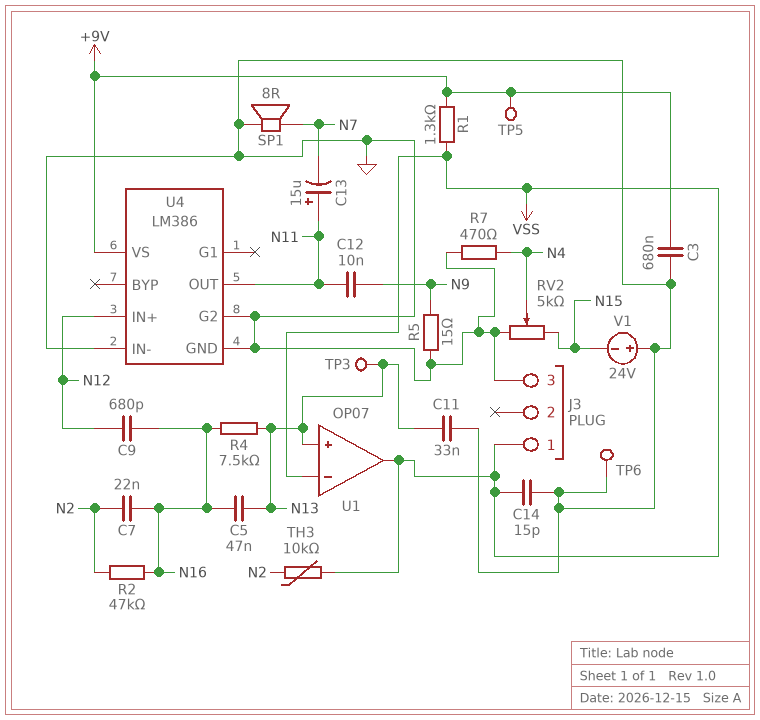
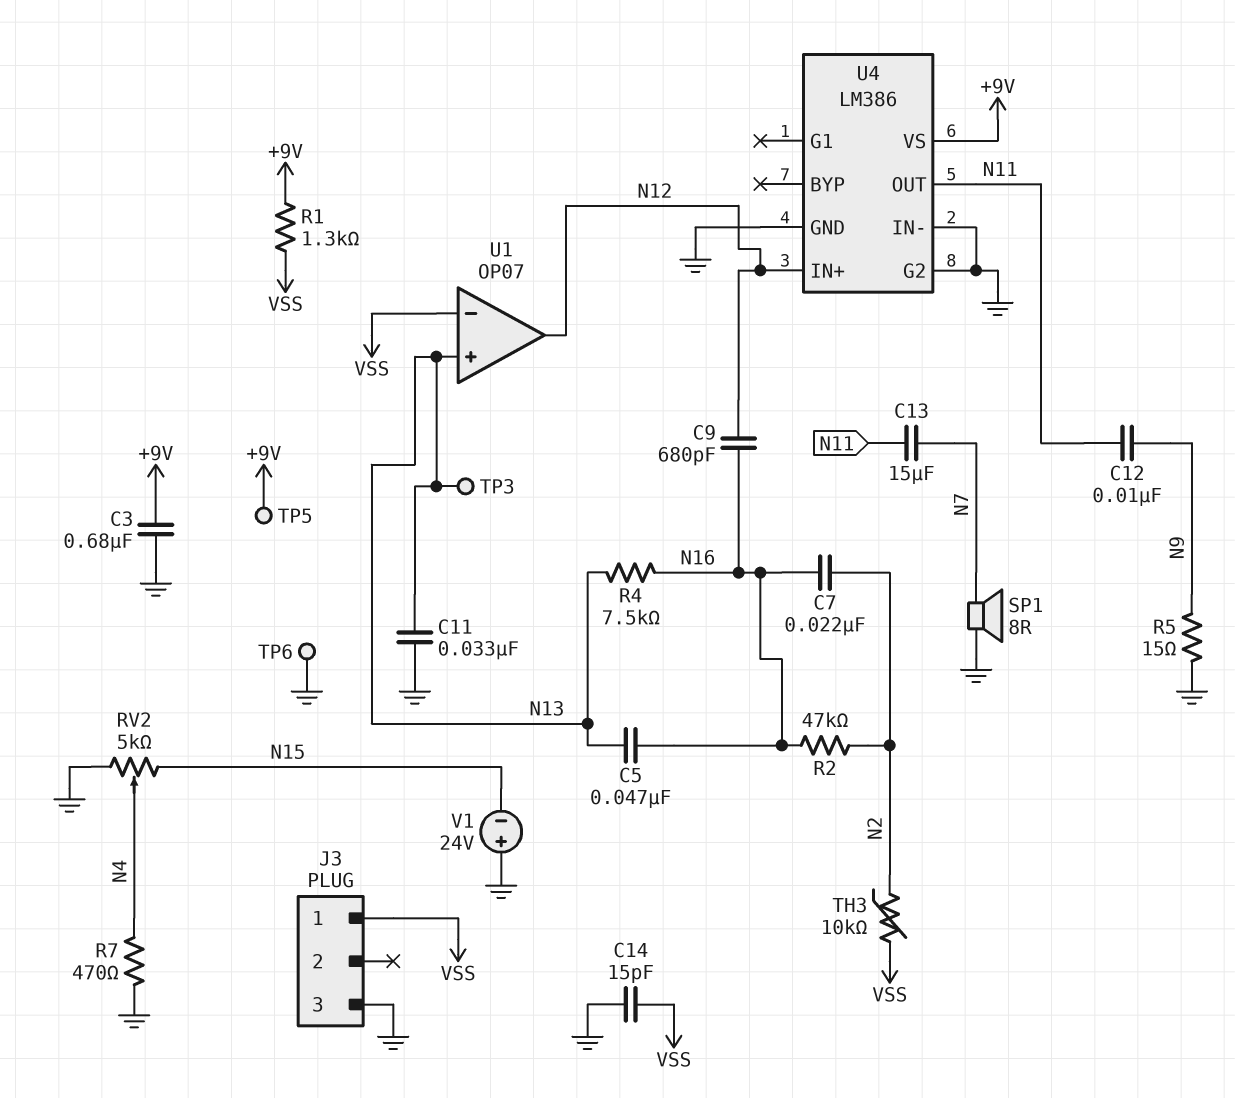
C13: 15uF (plus N11, minus N7) -> 15uF (N7, N11)
U1 pin out: VSS -> N12

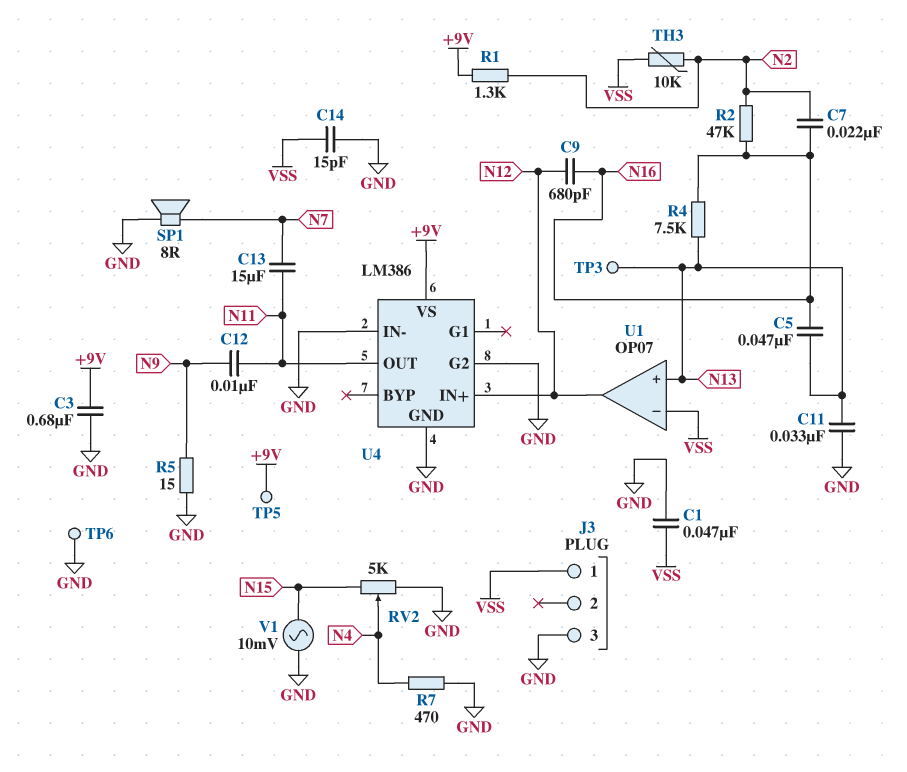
C1: none -> 47nF (GND, VSS)
R1: 1.3k (+9V, VSS) -> 1.3k (+9V, N2)
V1: 24V (plus GND, minus N15) -> AC 10mV (GND, N15)

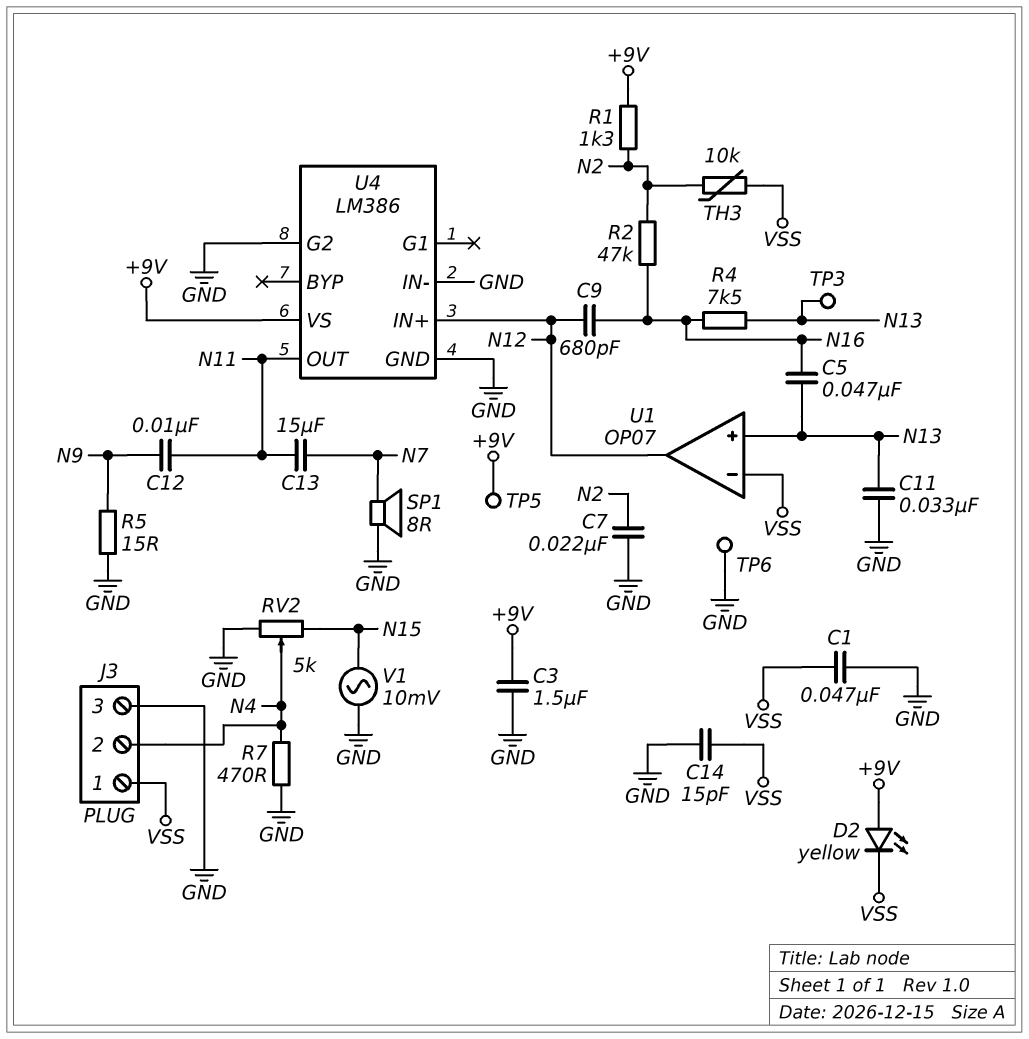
C3: 680nF (+9V, GND) -> 1.5uF (+9V, GND)
C7: 22nF (N2, N16) -> 22nF (GND, N2)
D2: none -> LED yellow (A +9V, K VSS)
J3 pin 2: none -> N4

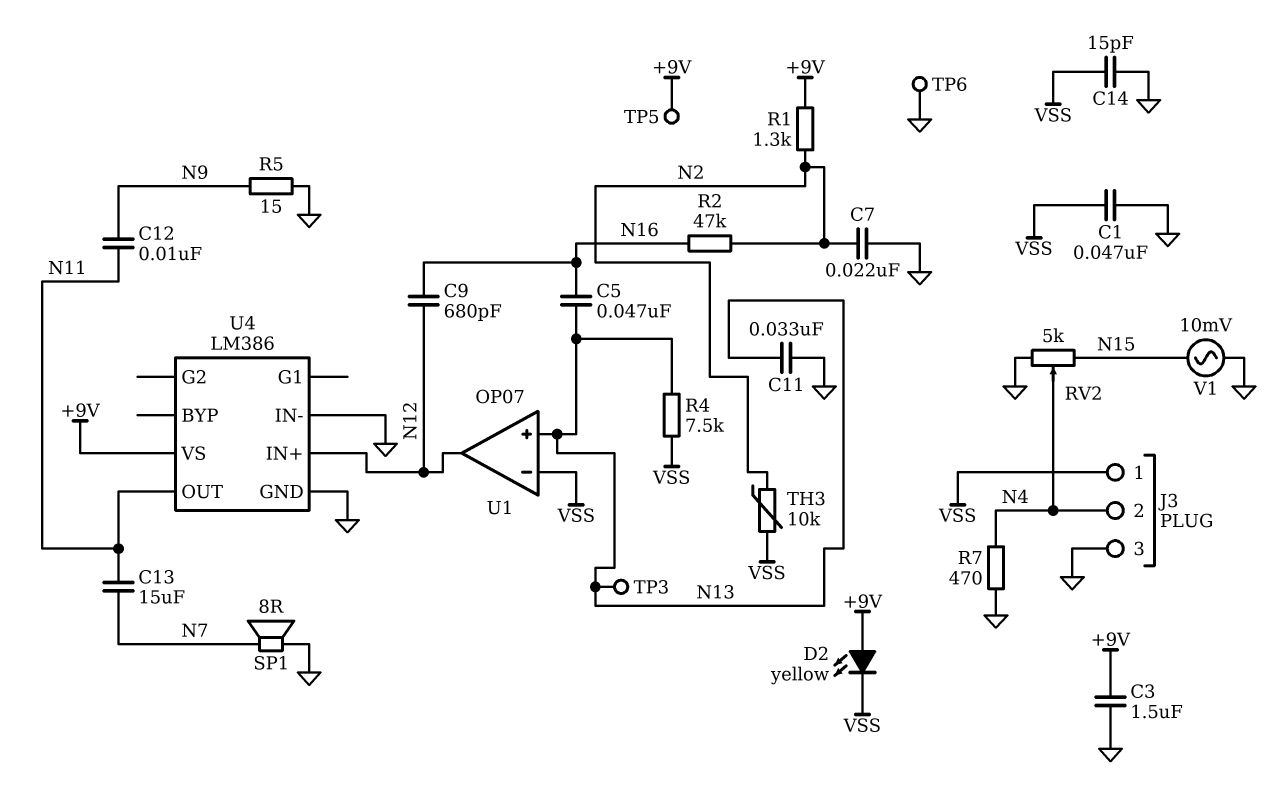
R4: 7.5k (N13, N16) -> 7.5k (N13, VSS)
U4 pin G2: GND -> none

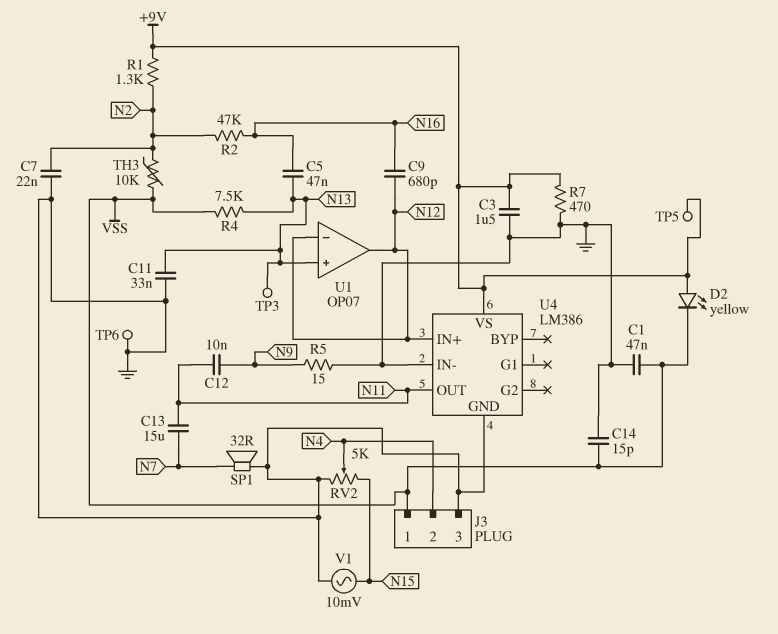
R7: 470 (GND, N4) -> 470 (+9V, GND)
SP1: speaker 8R (GND, N7) -> speaker 32R (GND, N7)
U1 pin in-: VSS -> N12

